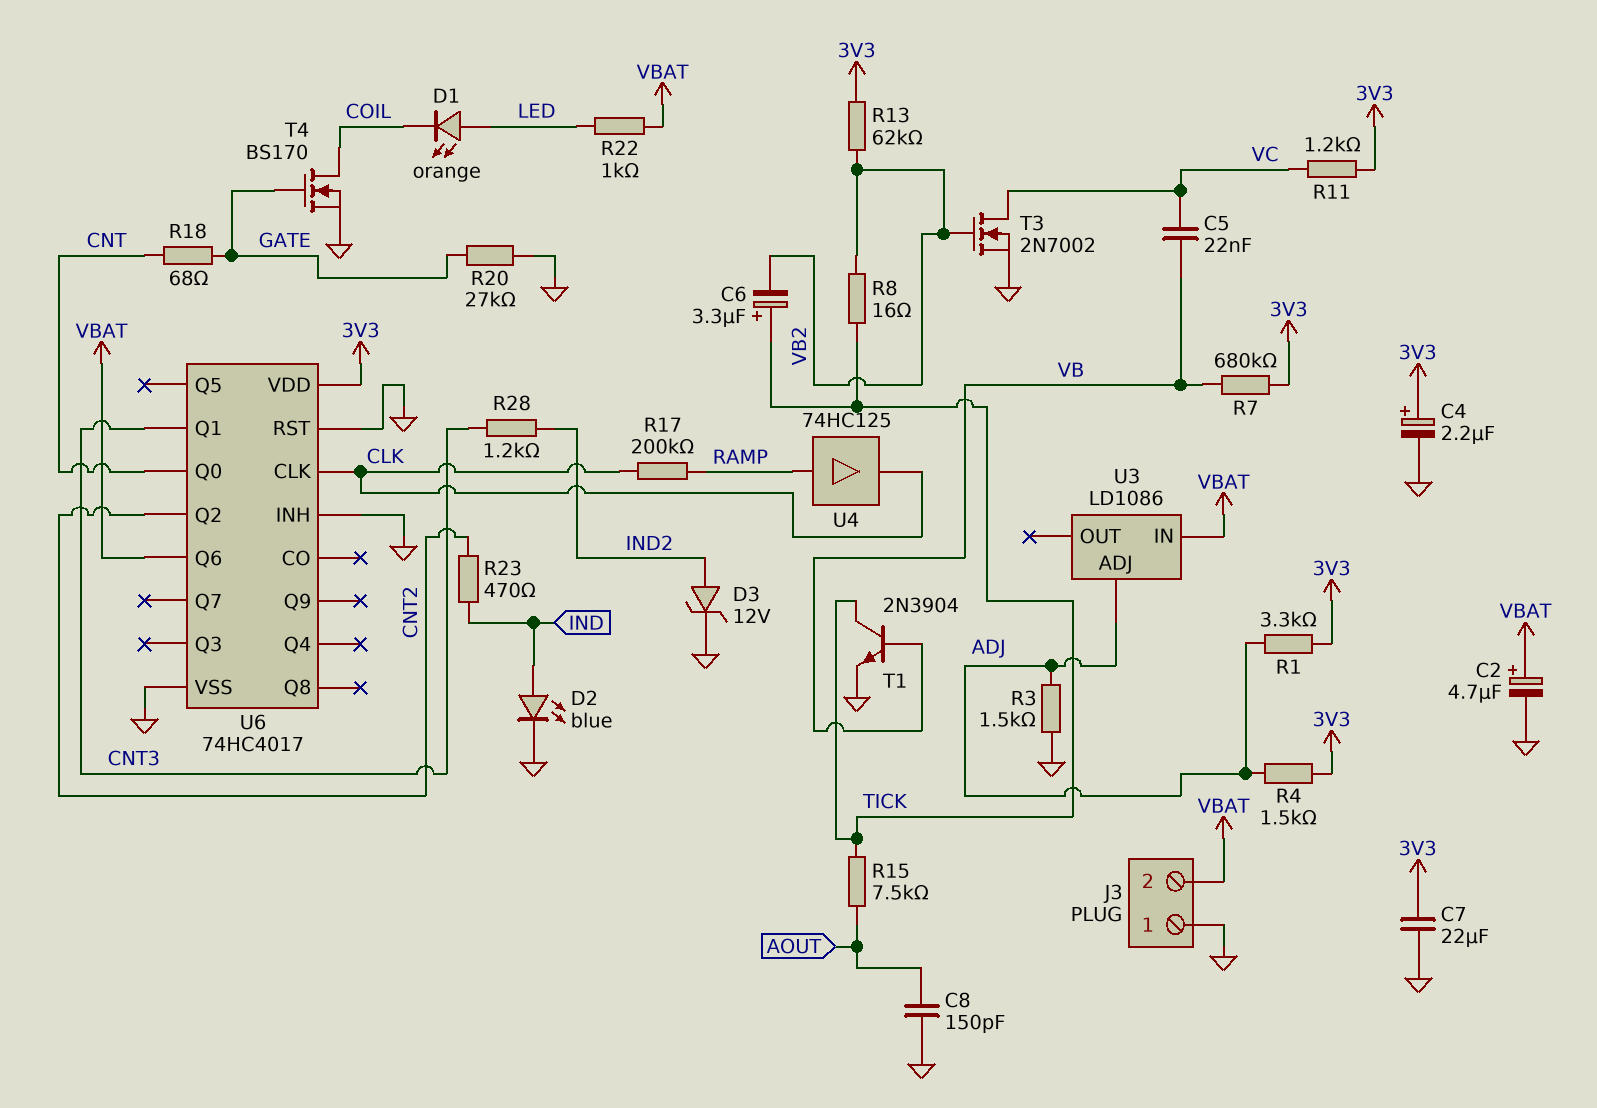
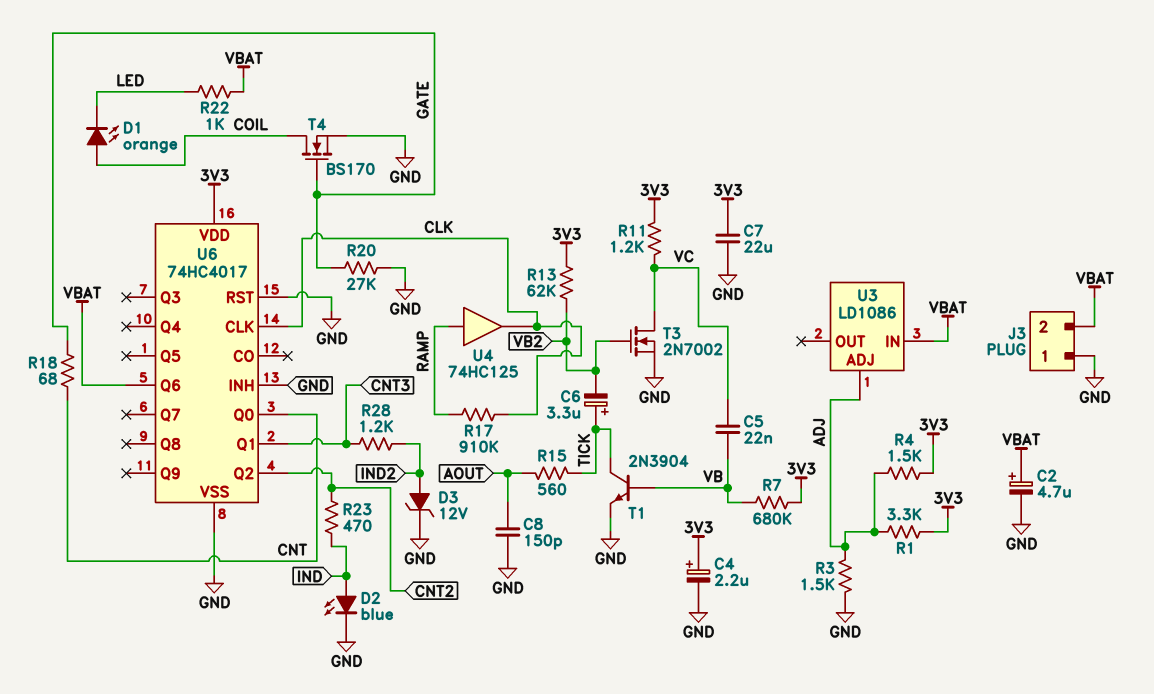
D1: LED orange (A LED, K COIL) -> LED orange (A COIL, K LED)
R8: 16 (TICK, VB2) -> none
R15: 7.5k (AOUT, TICK) -> 560 (AOUT, TICK)
R17: 200k (CLK, RAMP) -> 910k (CLK, RAMP)

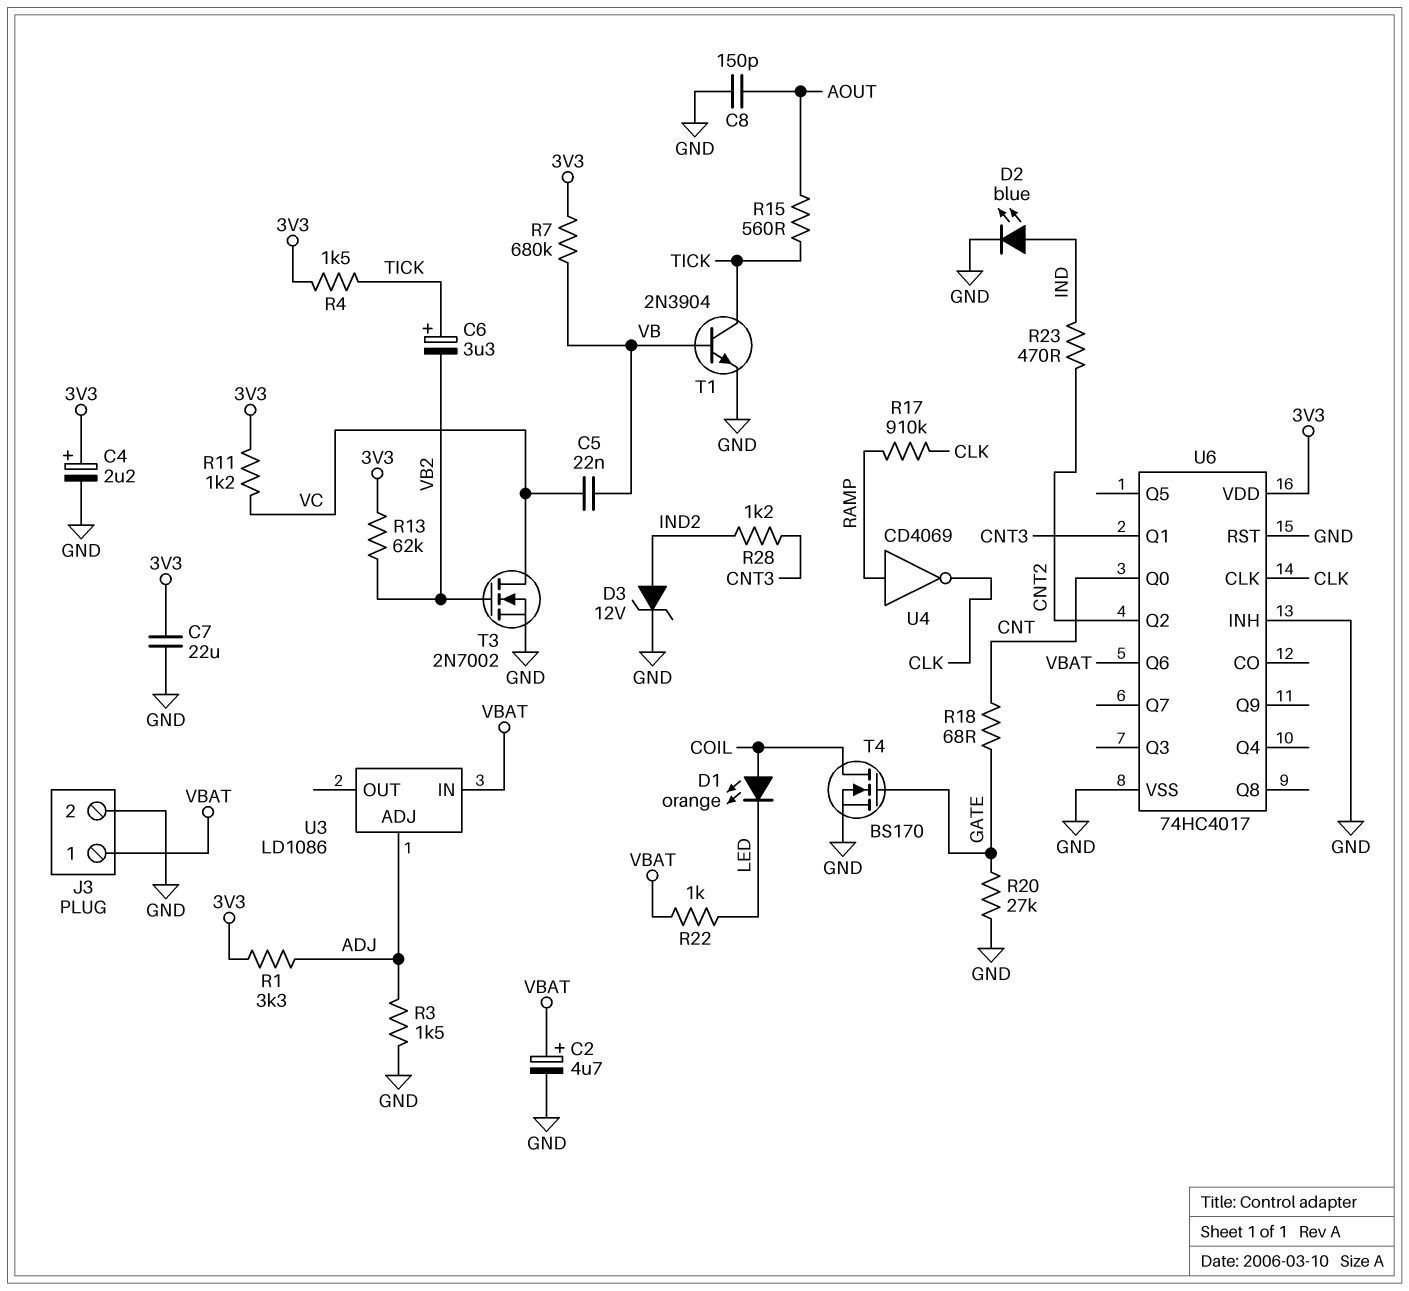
J3 pin 1: GND -> VBAT
J3 pin 2: VBAT -> GND
R4: 1.5k (3V3, ADJ) -> 1.5k (3V3, TICK)
U4: buffer 74HC125 (in RAMP, out CLK) -> NOT CD4069 (in RAMP, out CLK)

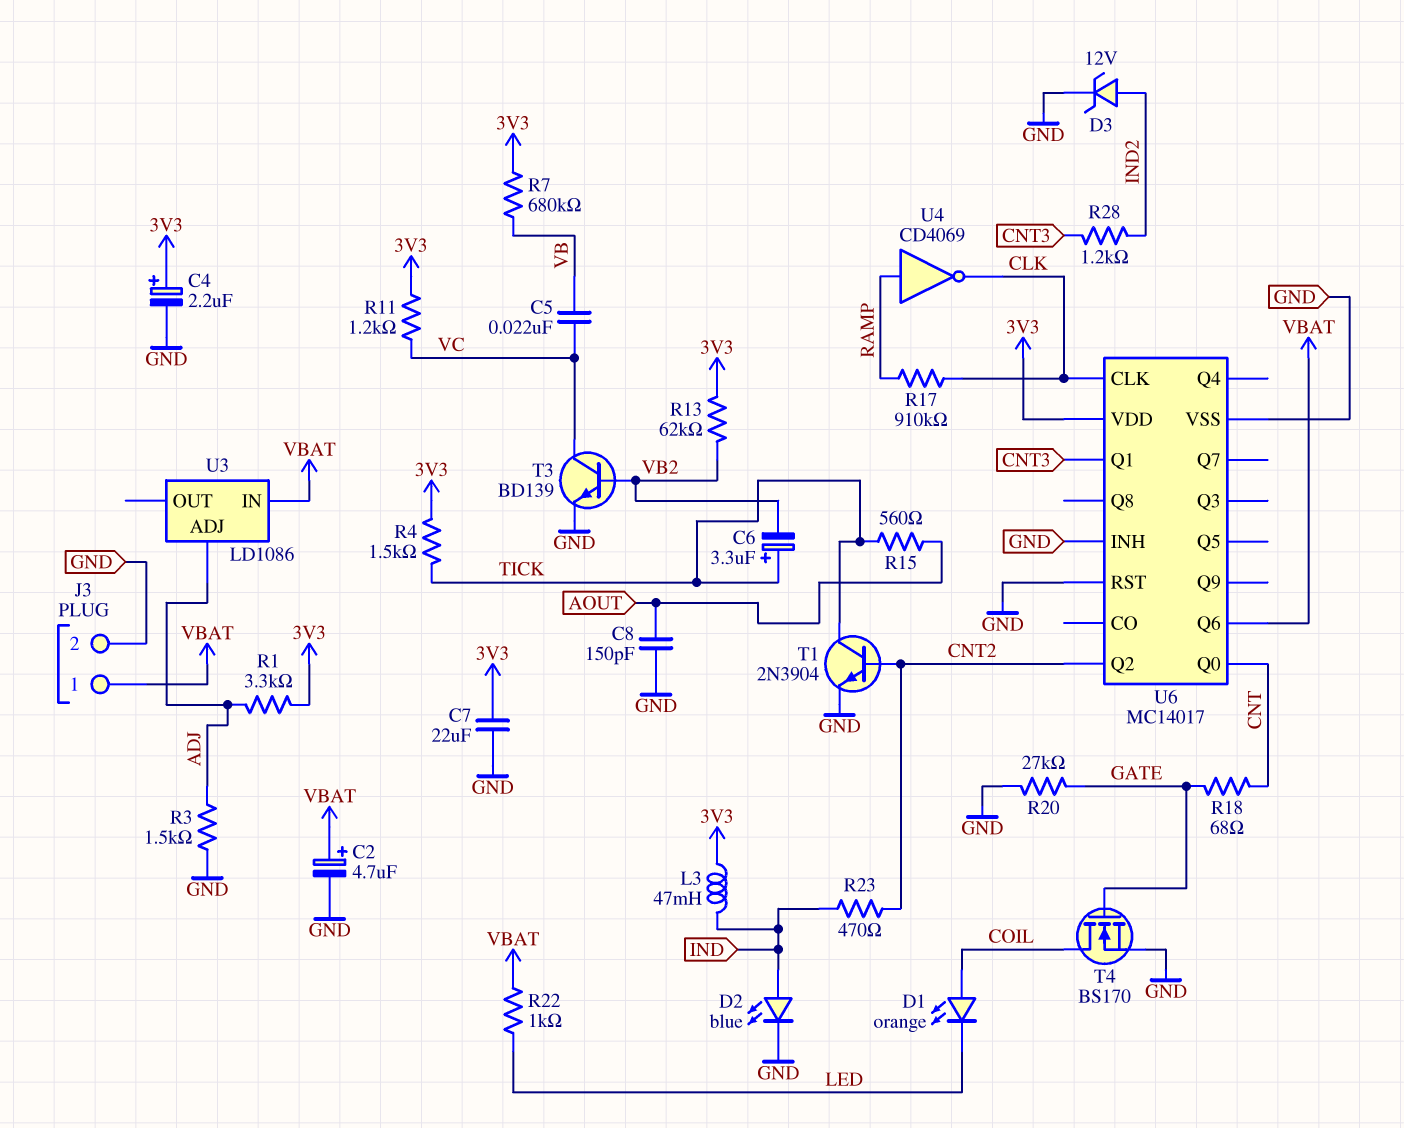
L3: none -> 47mH (3V3, IND)
T1: NPN 2N3904 (B VB, C TICK, E GND) -> NPN 2N3904 (B CNT2, C TICK, E GND)
T3: NMOS 2N7002 (G VB2, D VC, S GND) -> NPN BD139 (B VB2, C VC, E GND)
U6: 74HC4017 -> MC14017

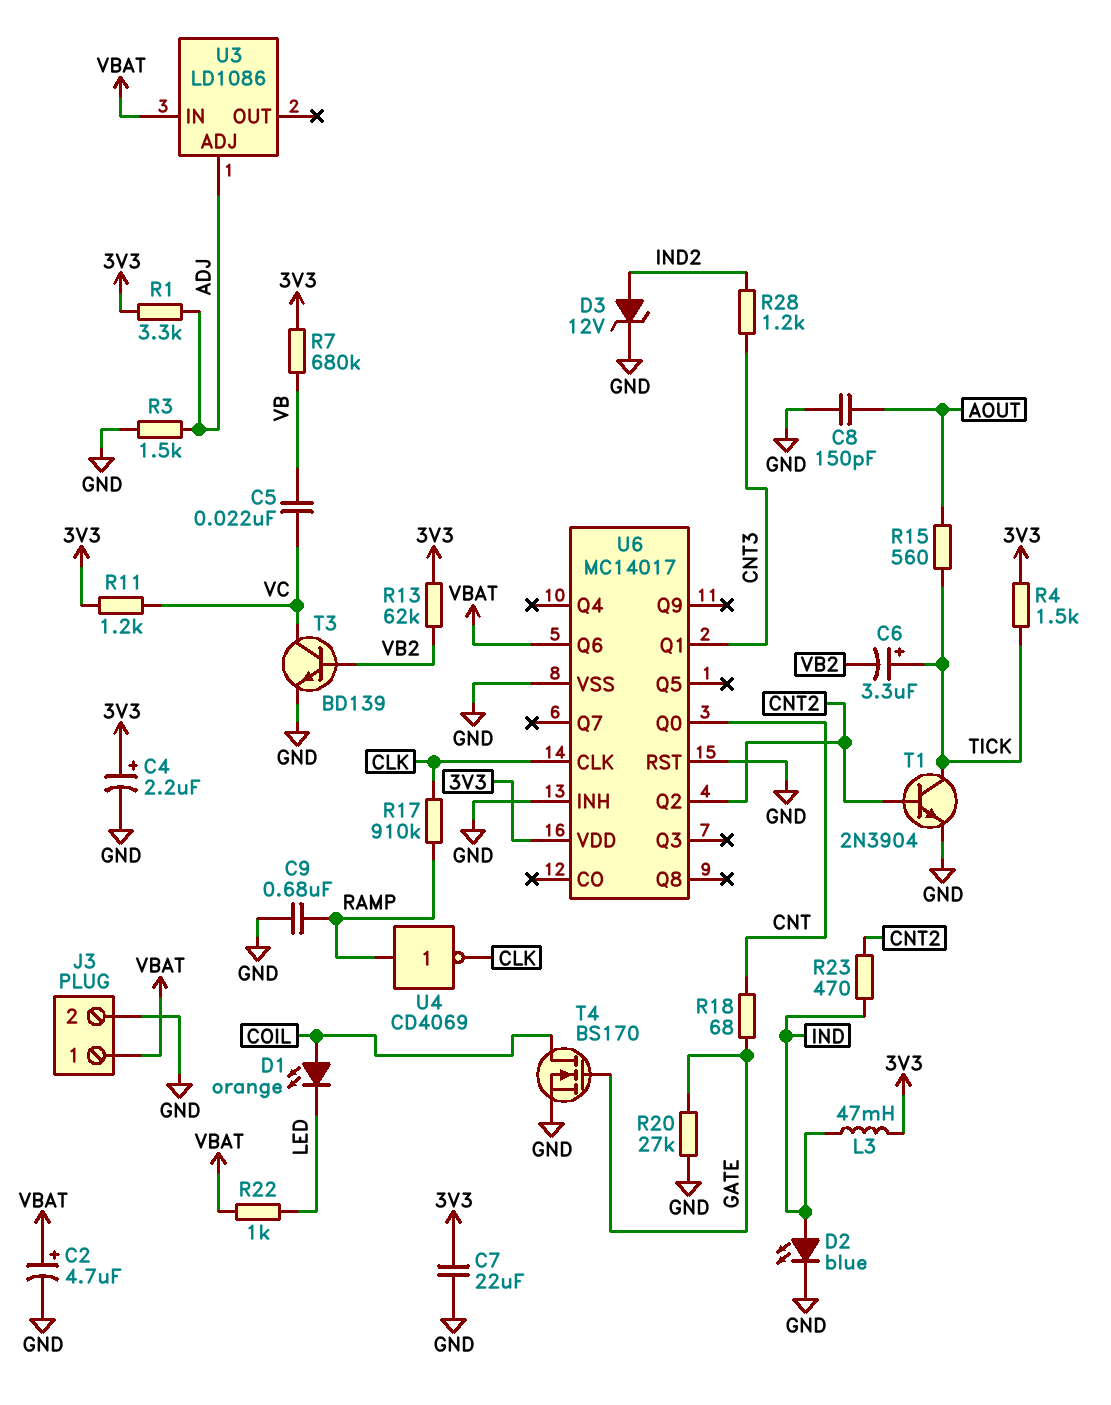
C9: none -> 680nF (GND, RAMP)

